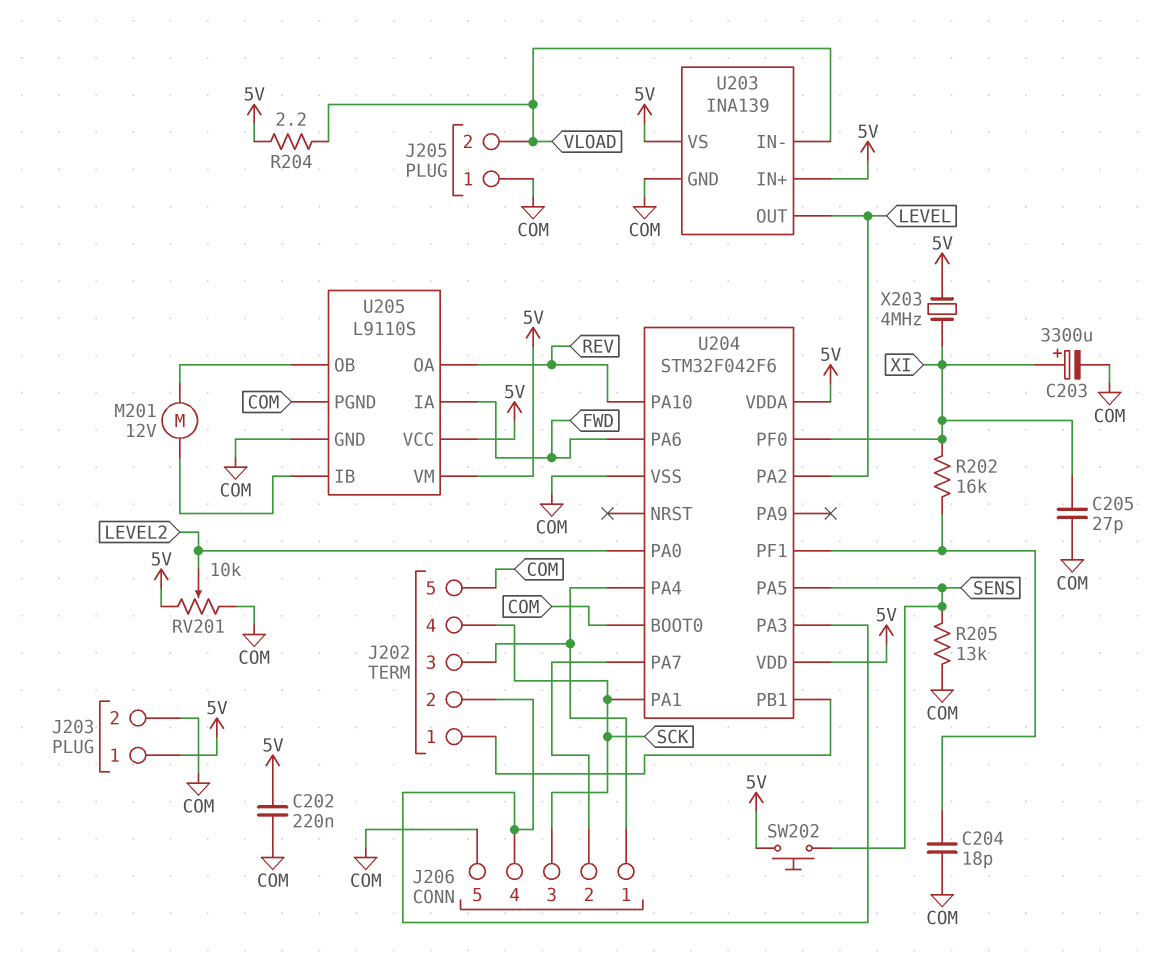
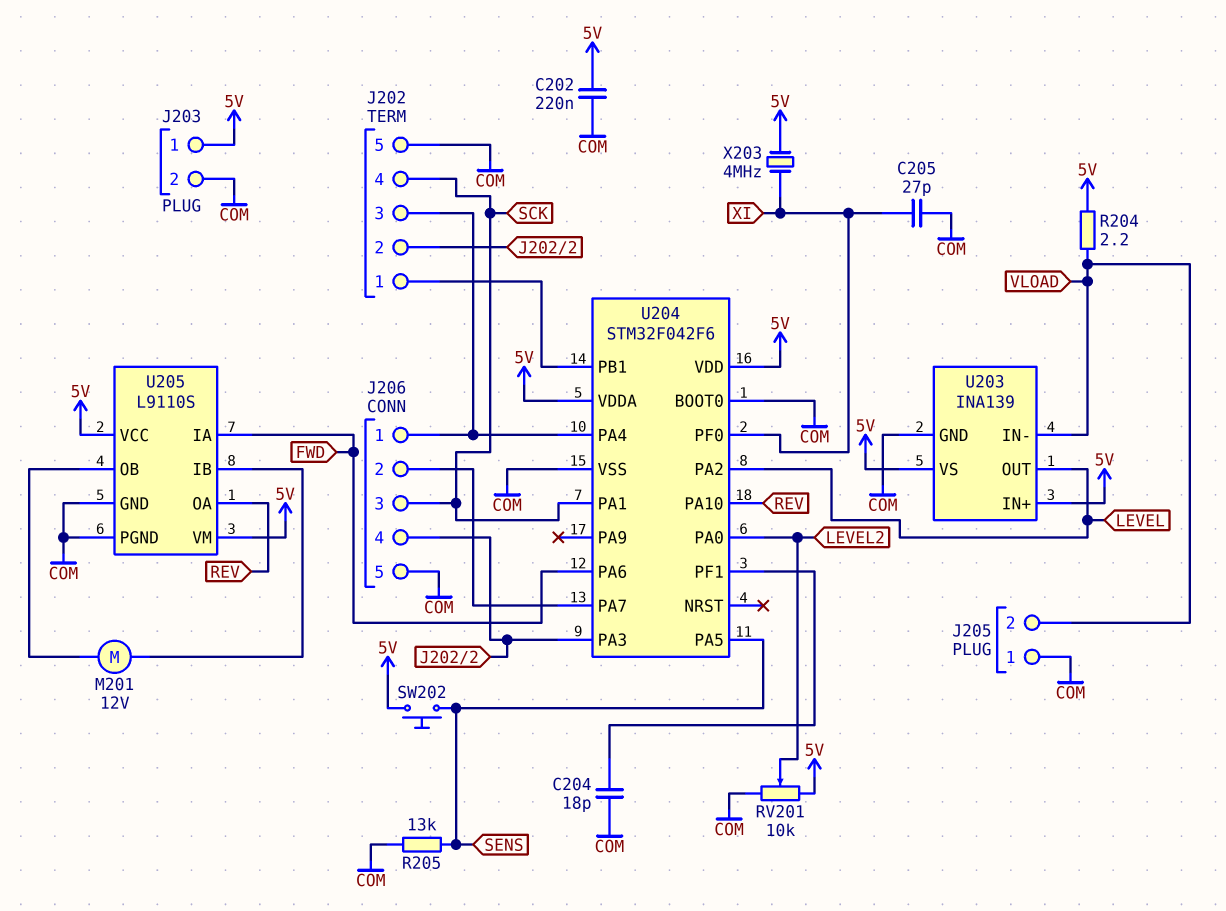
C203: 3300uF (plus XI, minus COM) -> none
R202: 16k (U204/PF1, XI) -> none

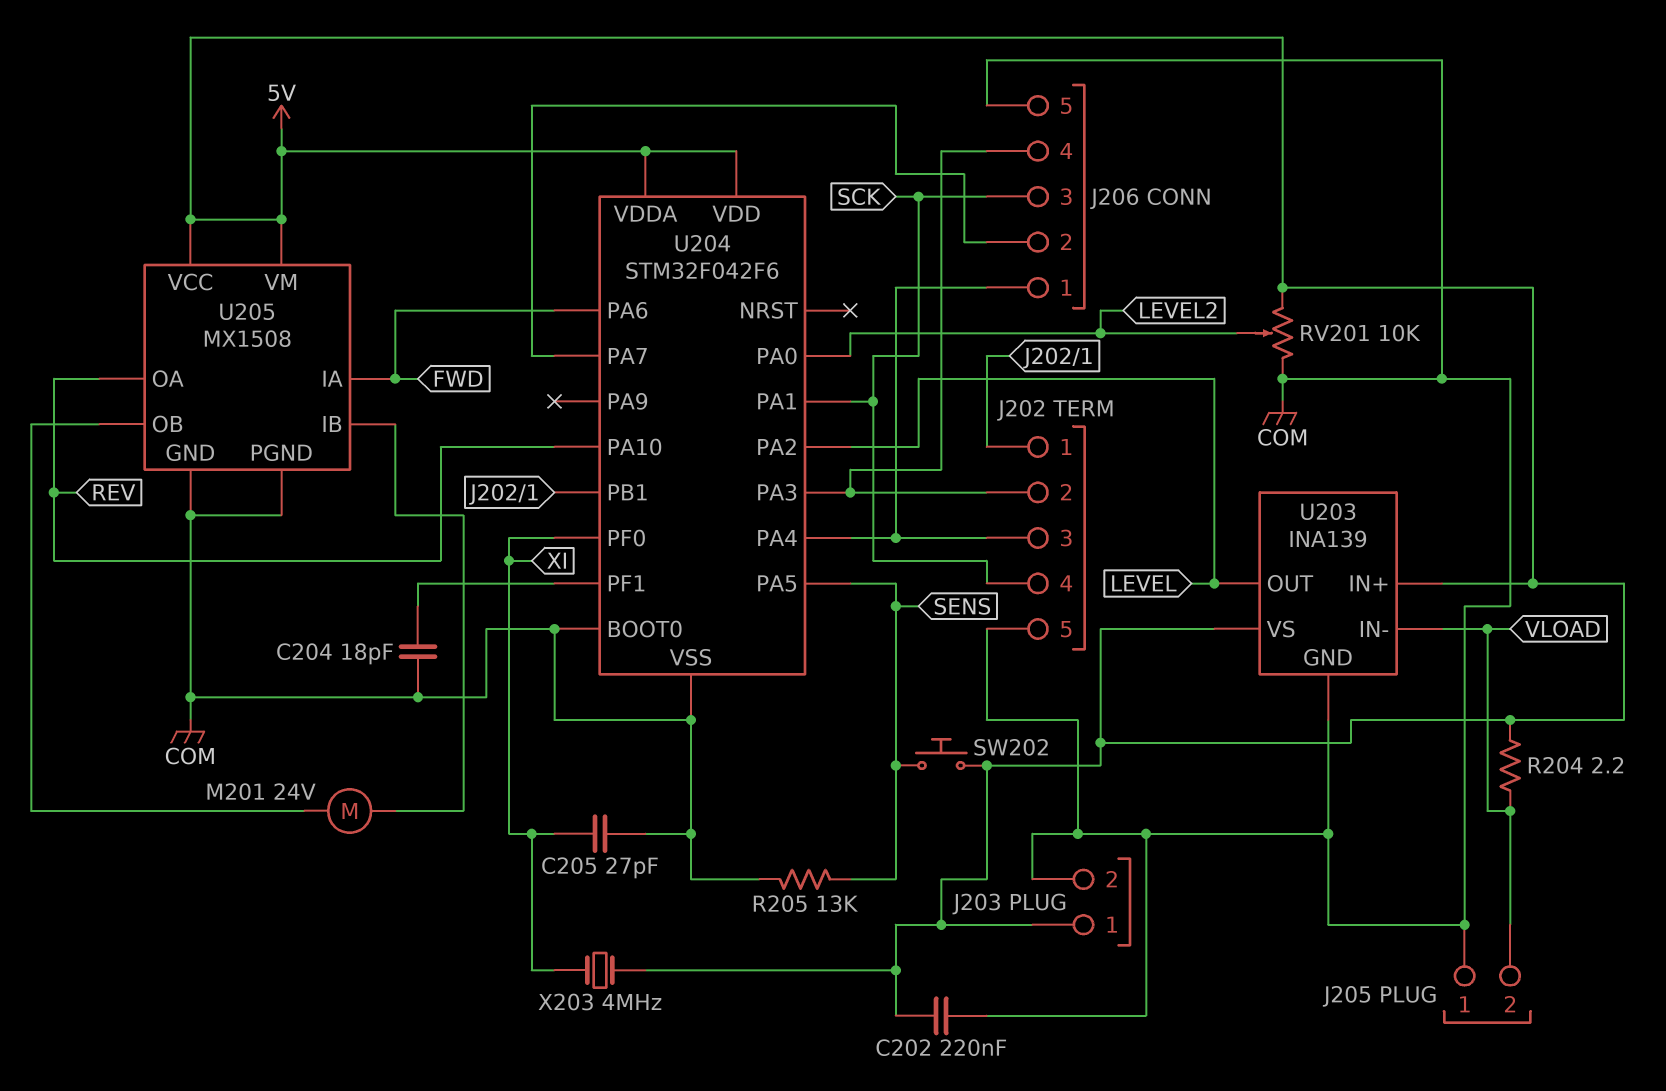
M201: motor 12V (U205/IB, U205/OB) -> motor 24V (U205/IB, U205/OB)
U205: L9110S -> MX1508

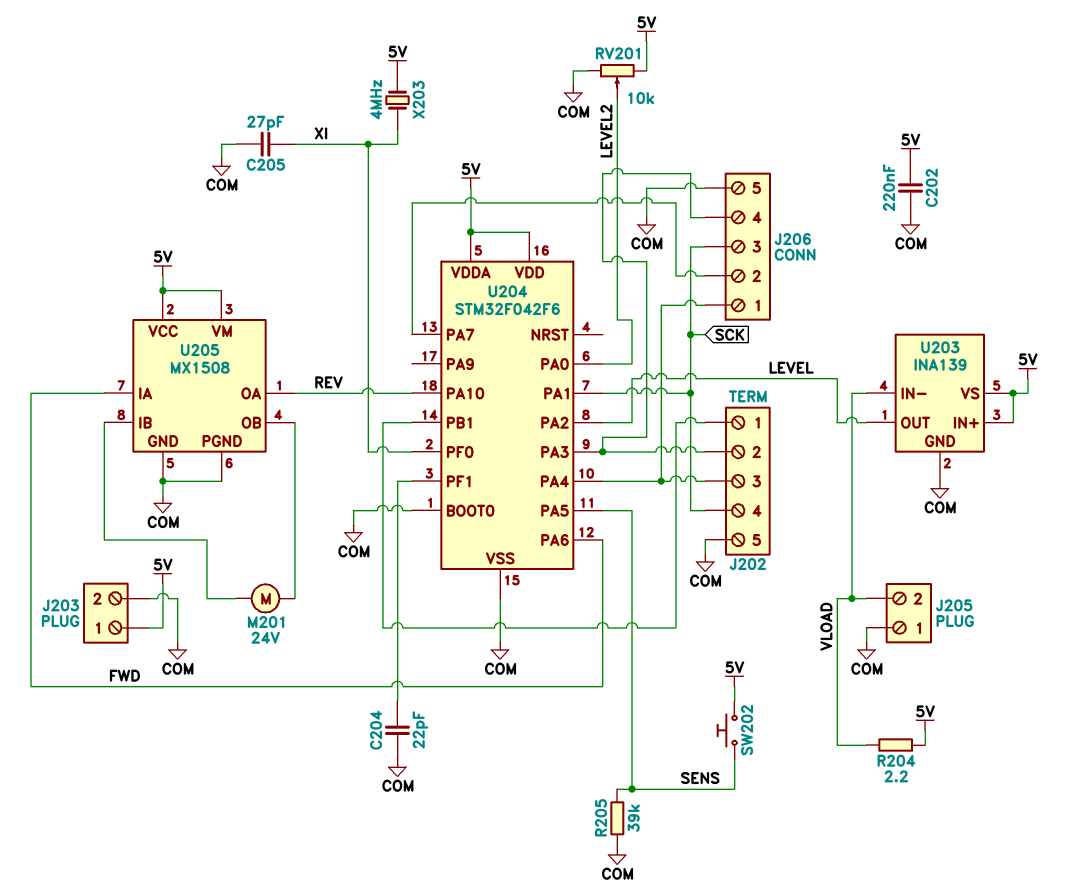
C204: 18pF (COM, U204/PF1) -> 22pF (COM, U204/PF1)
R205: 13k (COM, SENS) -> 39k (COM, SENS)

